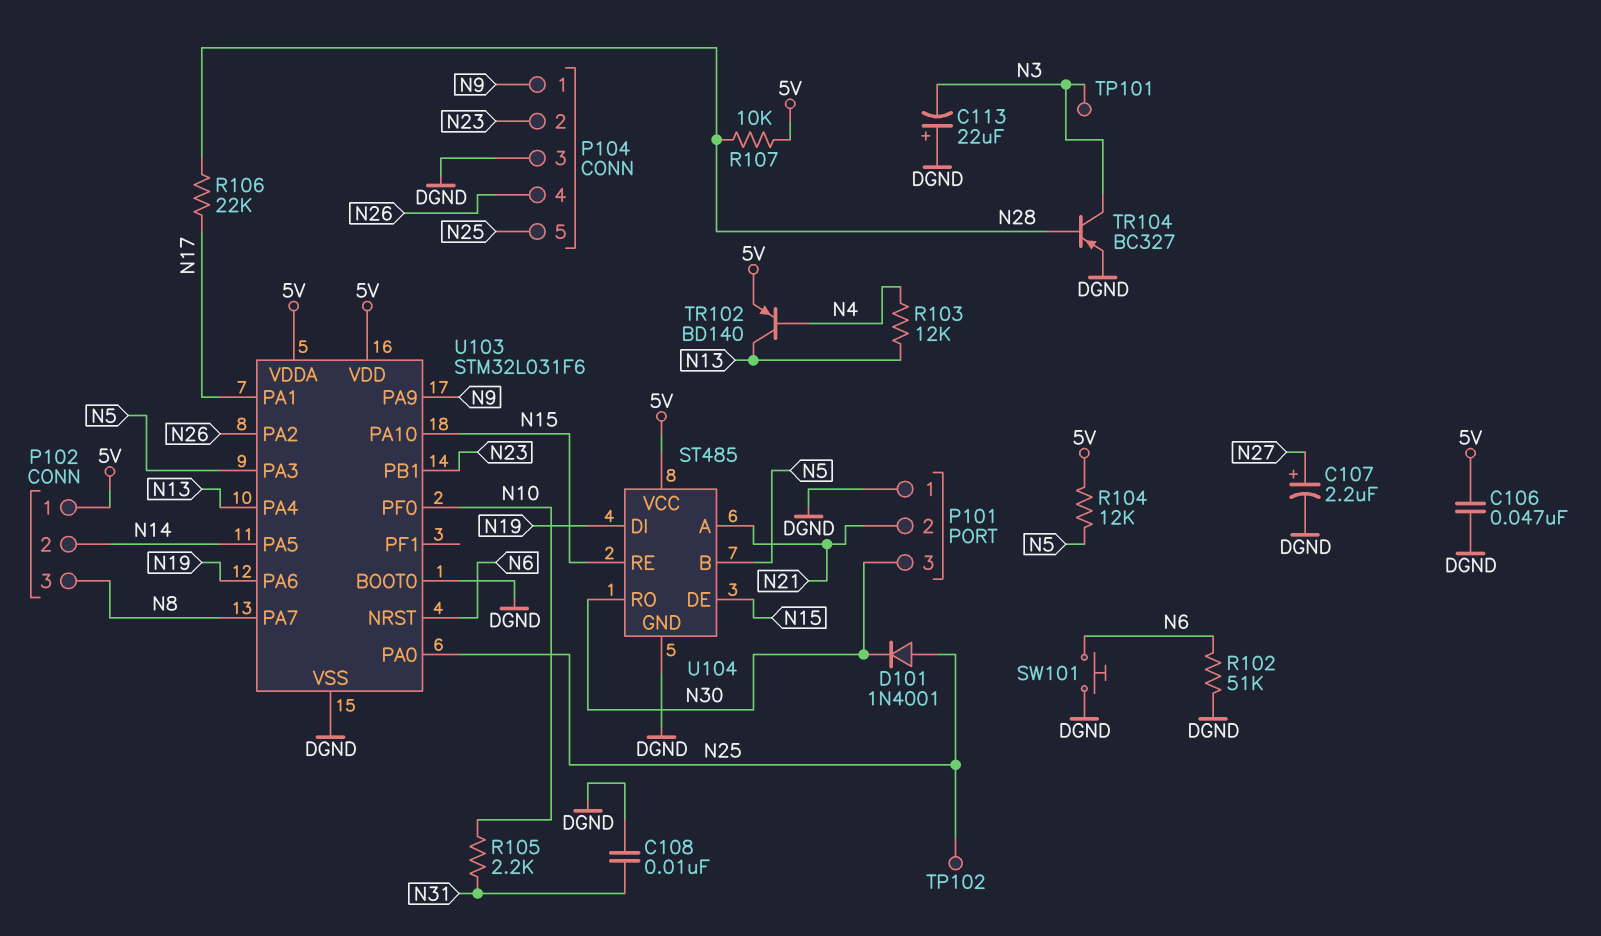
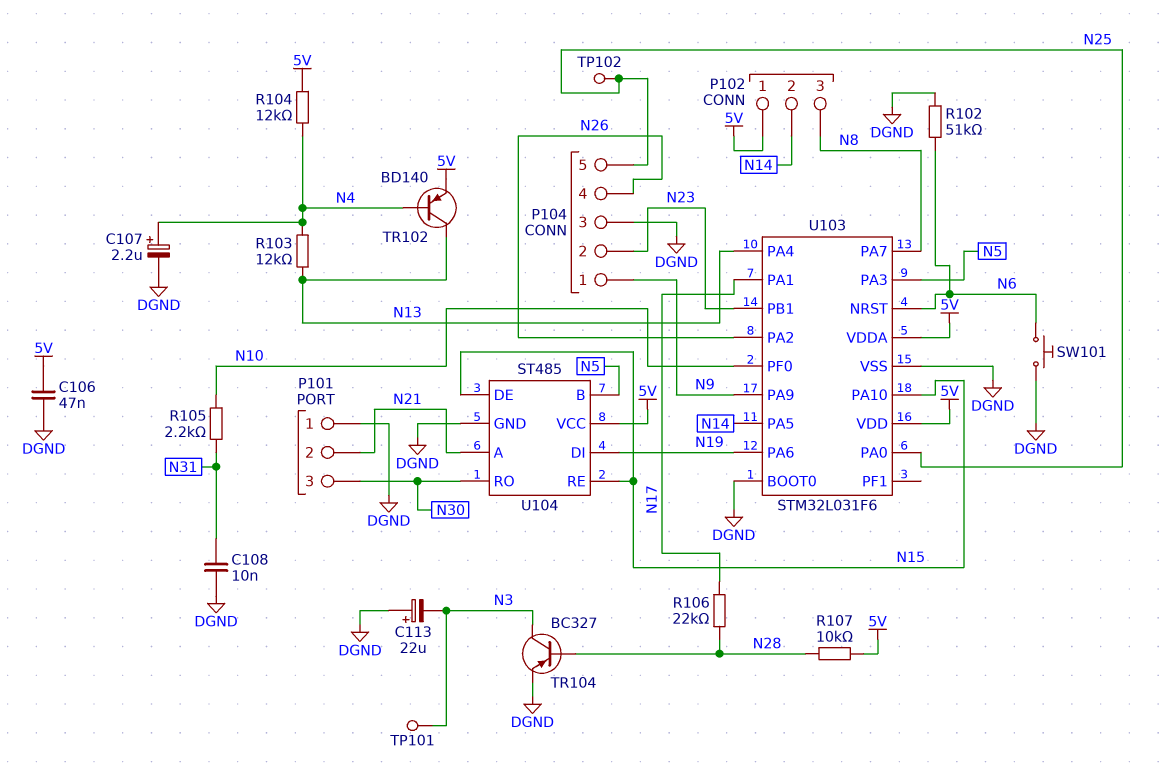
C107: 2.2uF (plus N27, minus DGND) -> 2.2uF (plus N4, minus DGND)
D101: diode 1N4001 (A N25, K N30) -> none
R104: 12k (5V, N5) -> 12k (5V, N4)

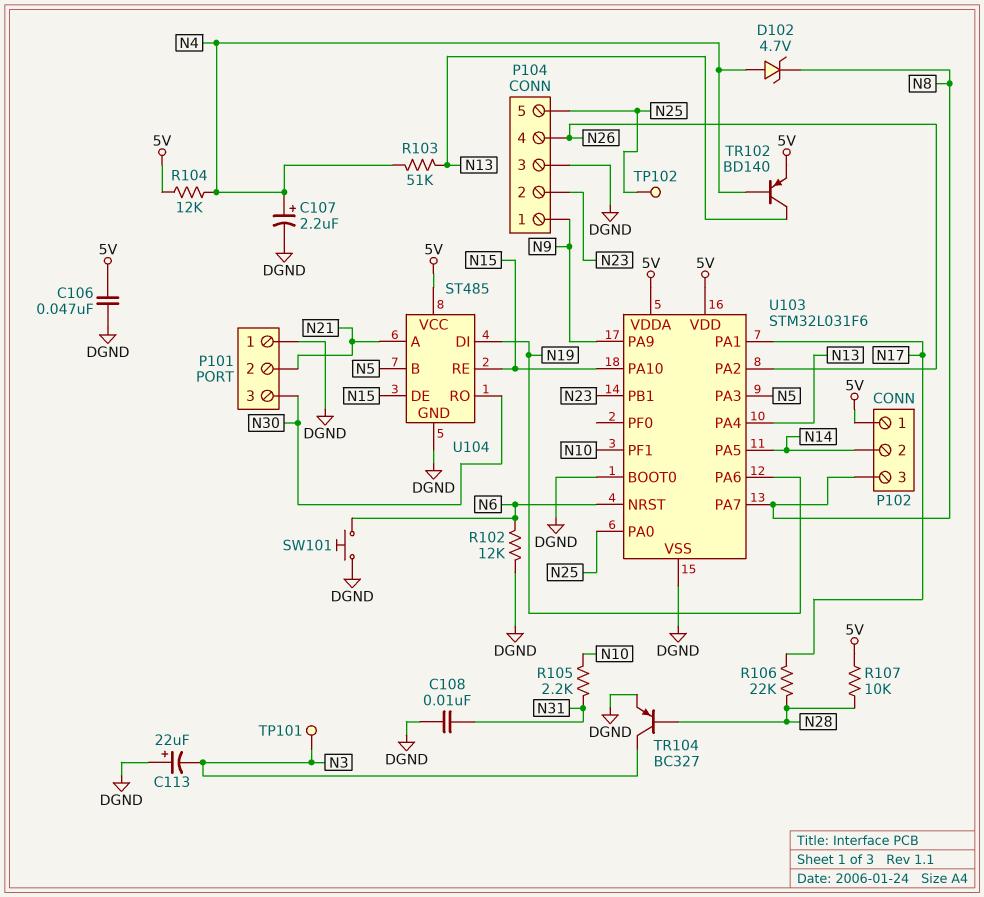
D102: none -> zener 4.7V (A N4, K N8)
R102: 51k (DGND, N6) -> 12k (DGND, N6)
R103: 12k (N4, N13) -> 51k (N4, N13)
U103 pin PF0: N10 -> none
U103 pin PF1: none -> N10

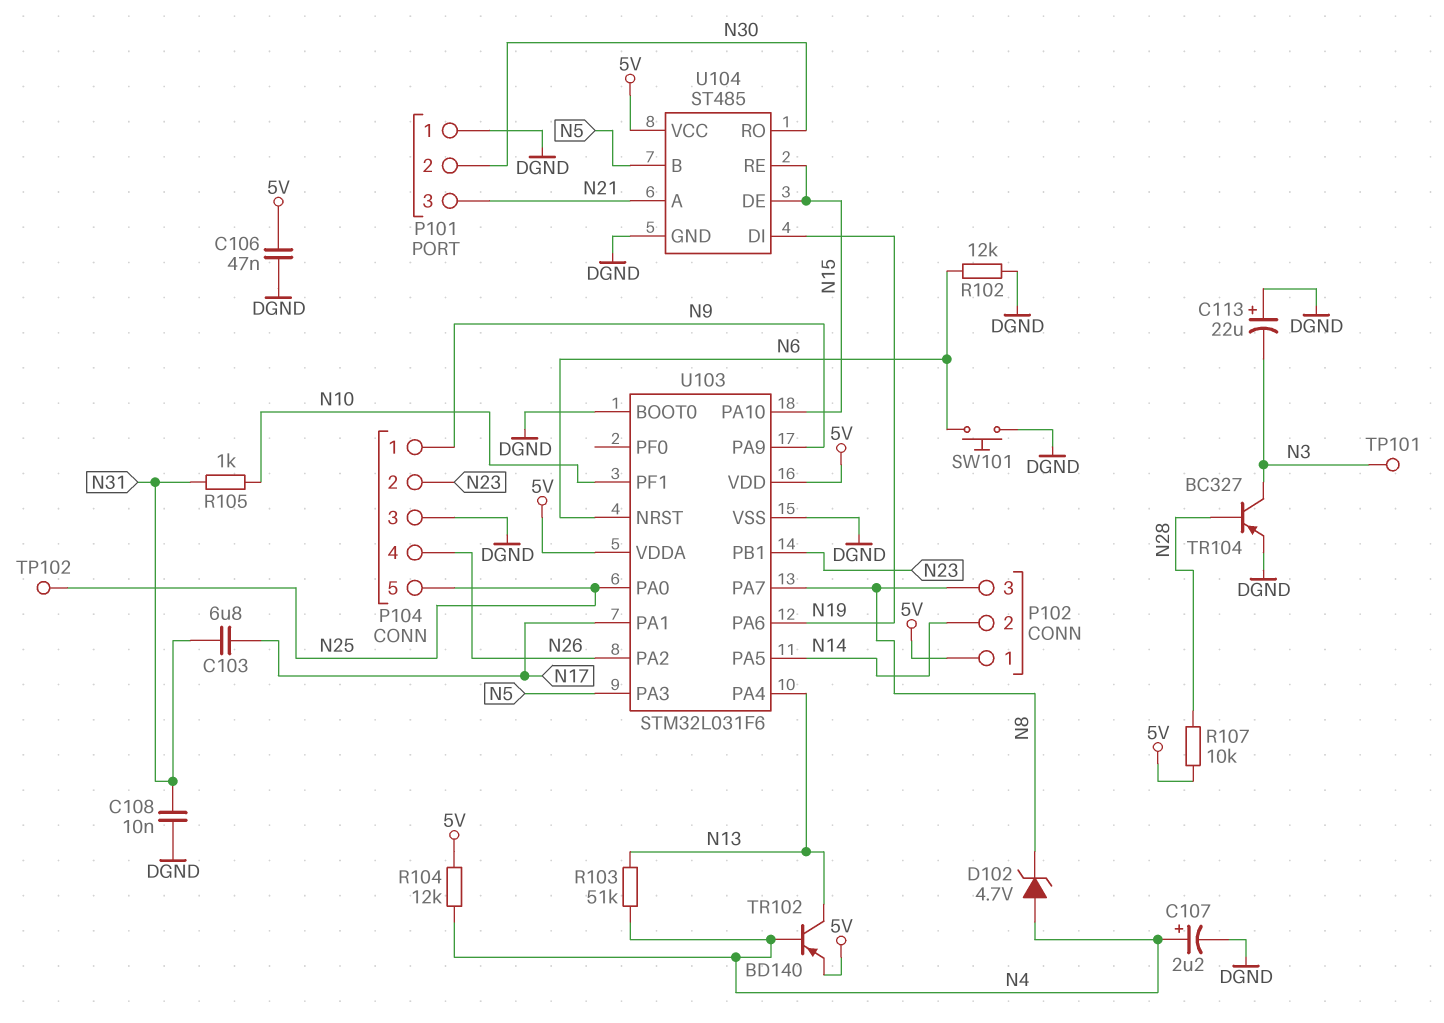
C103: none -> 6.8uF (N17, N31)
P101 pin 2: N21 -> N30
P101 pin 3: N30 -> N21
R105: 2.2k (N10, N31) -> 1k (N10, N31)
R106: 22k (N17, N28) -> none

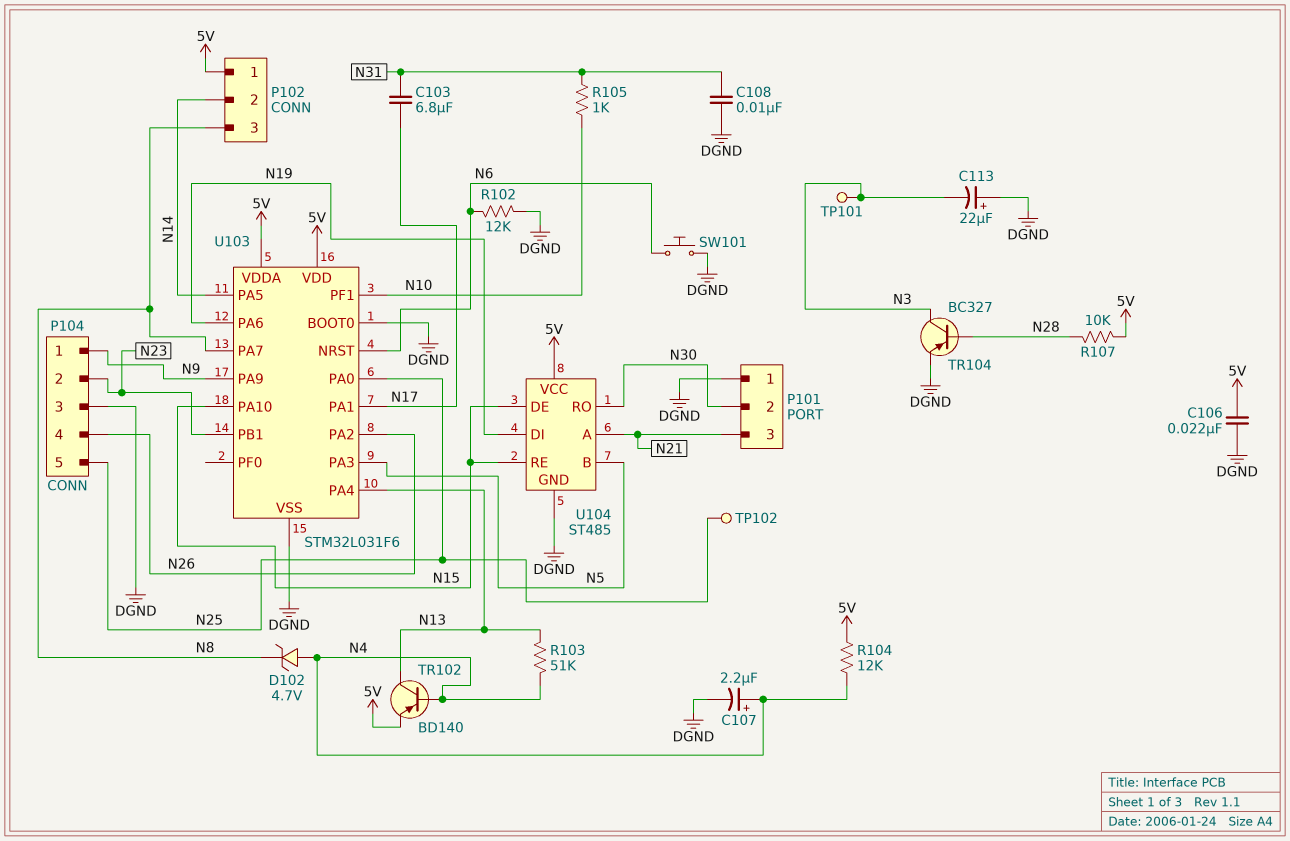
C106: 47nF (5V, DGND) -> 22nF (5V, DGND)

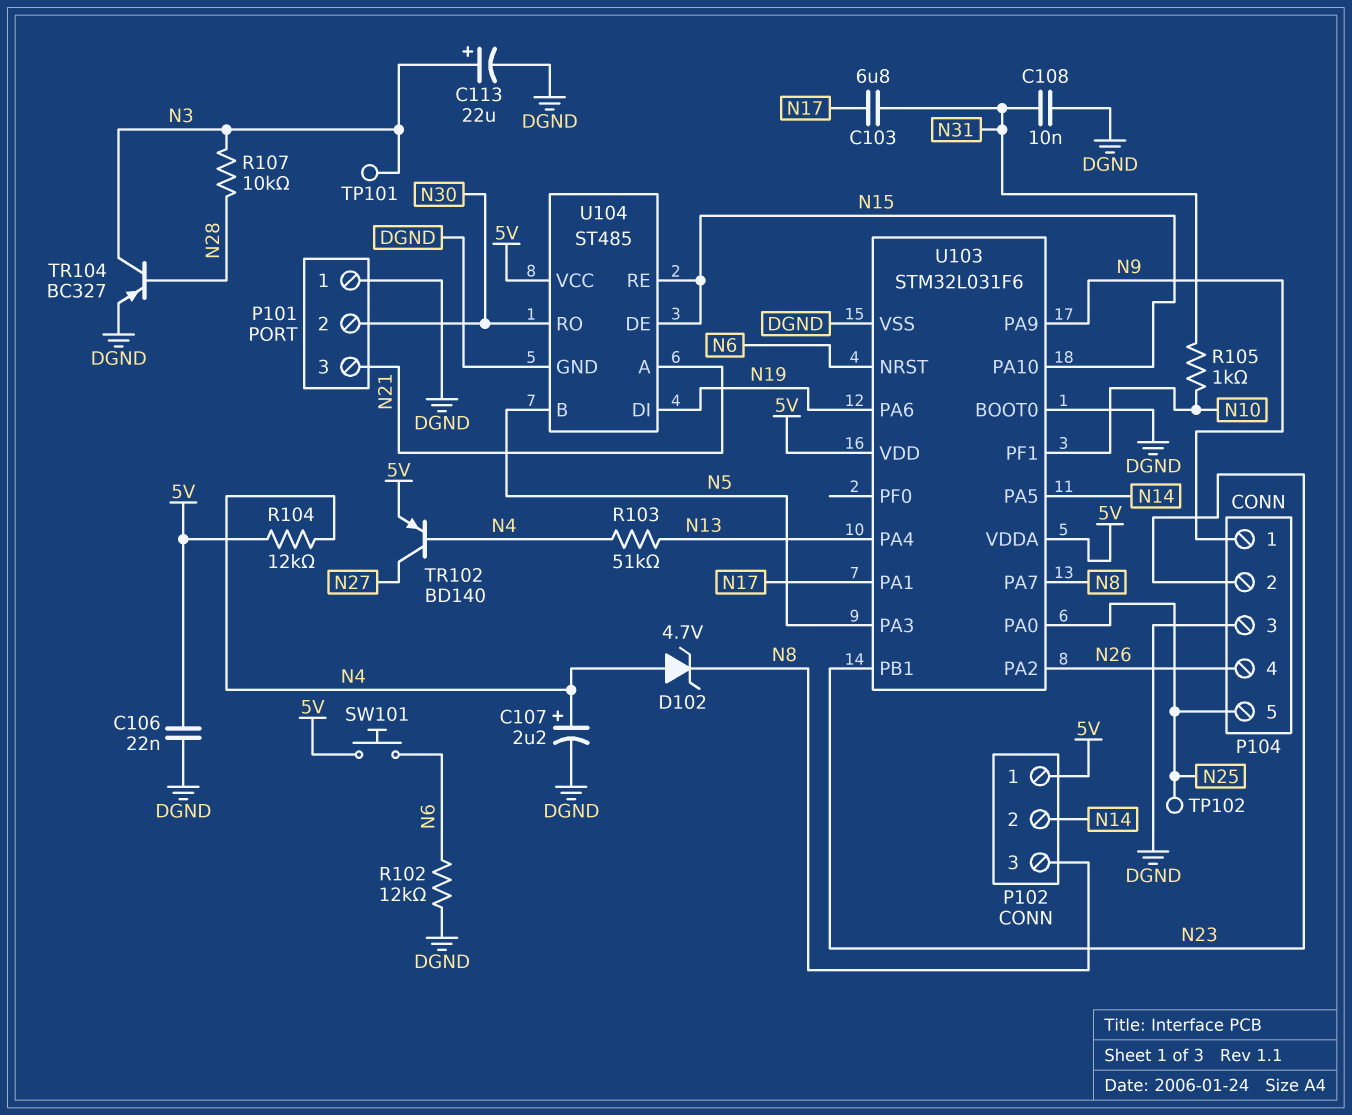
C113: 22uF (plus DGND, minus N3) -> 22uF (plus N3, minus DGND)
R107: 10k (5V, N28) -> 10k (N3, N28)
SW101: button (DGND, N6) -> button (5V, N6)
TR102: PNP BD140 (B N4, C N13, E 5V) -> PNP BD140 (B N4, C N27, E 5V)

